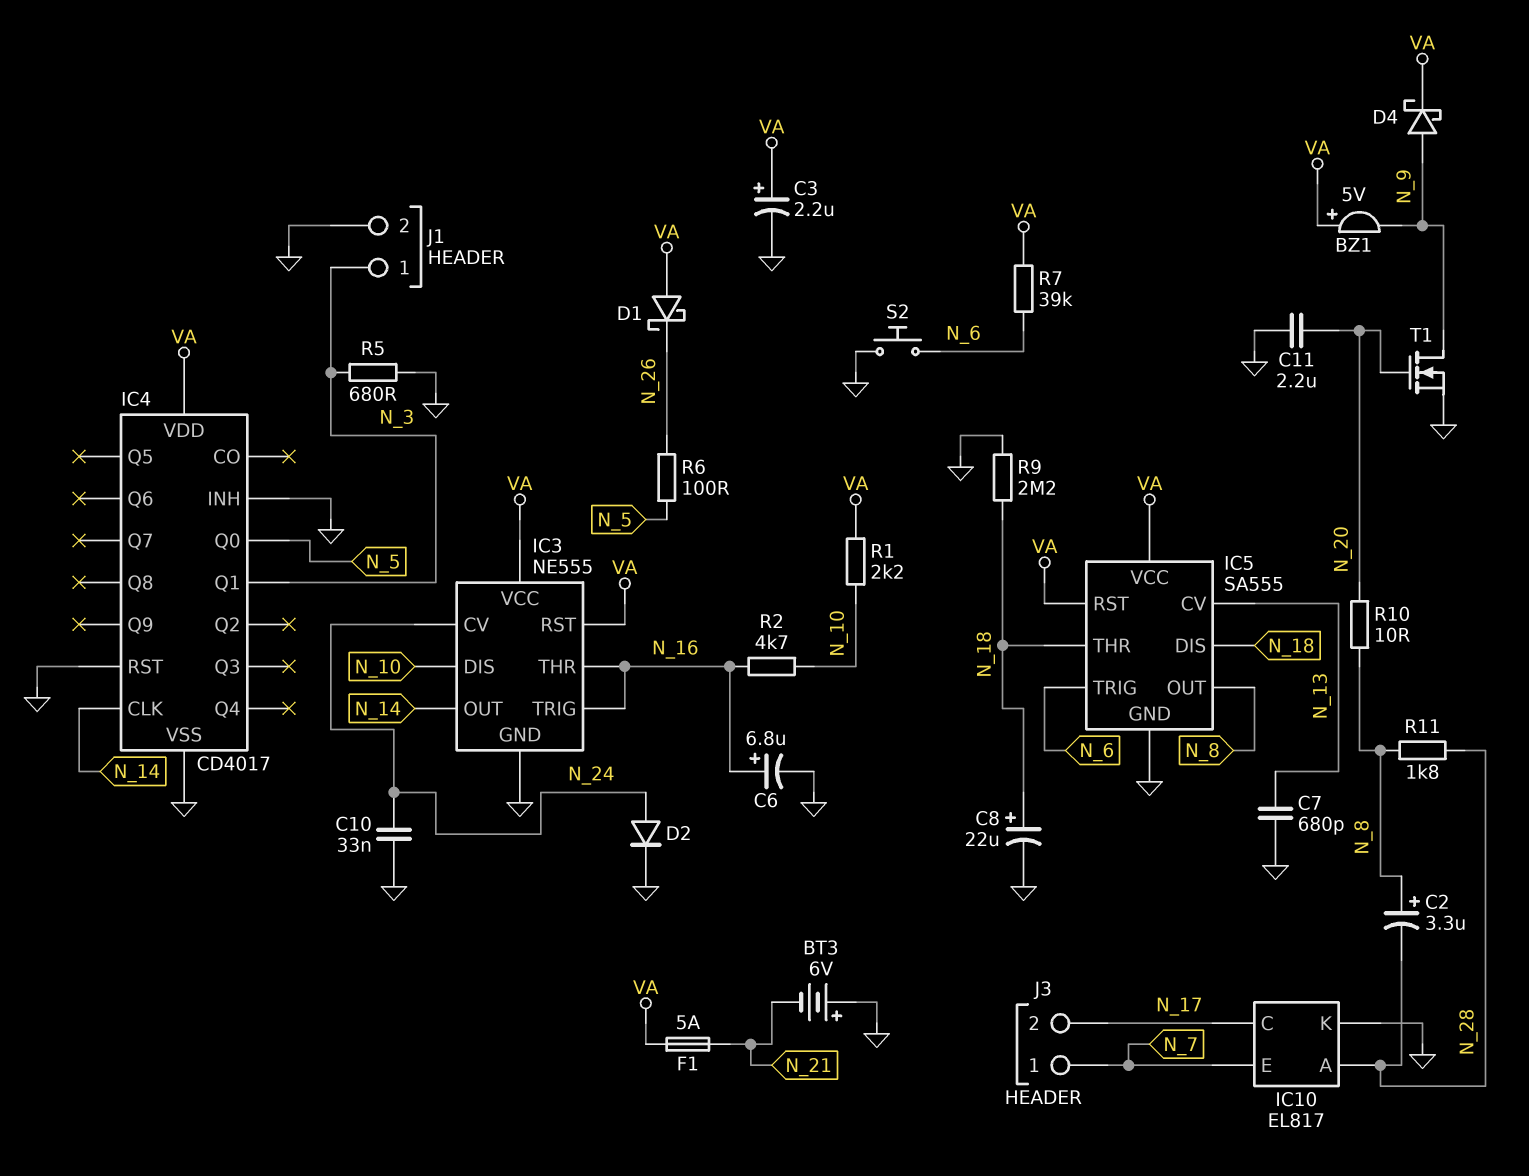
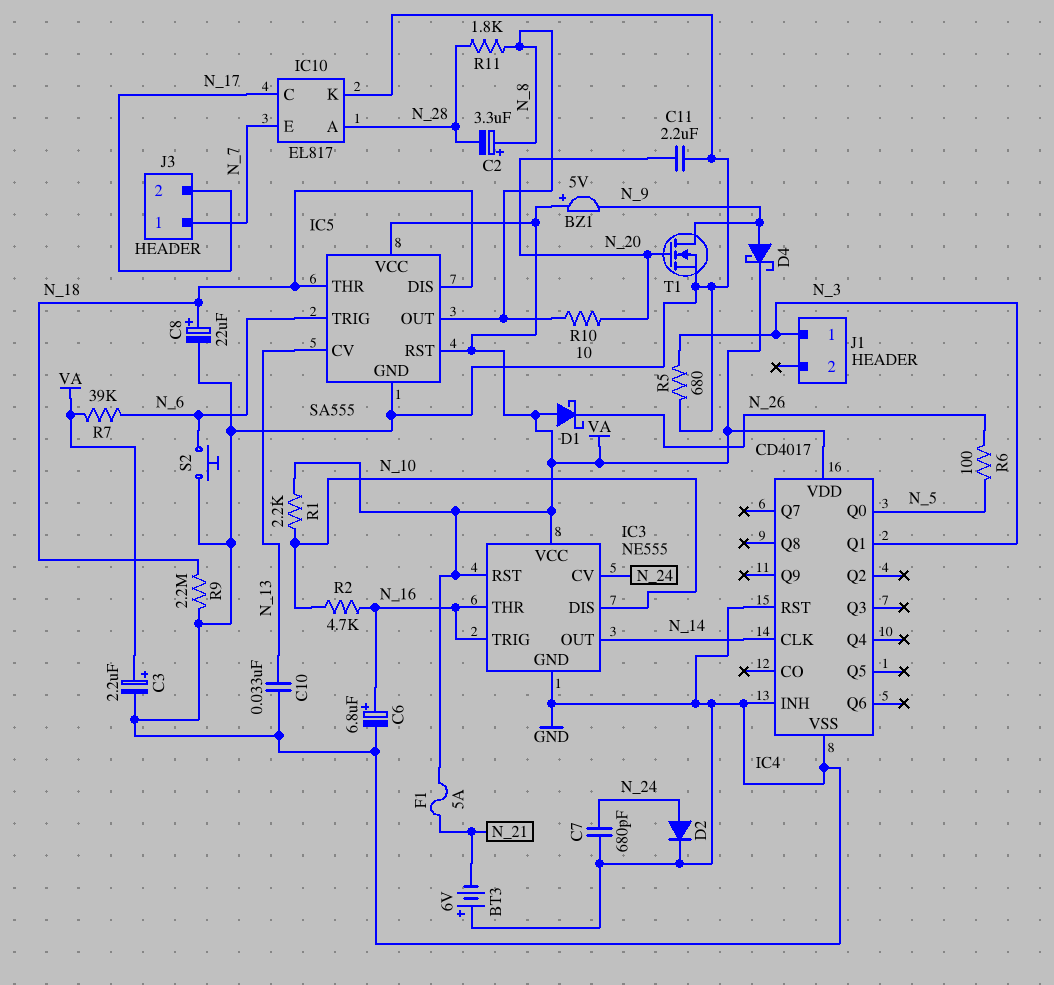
C7: 680pF (GND, N_13) -> 680pF (GND, N_24)
C10: 33nF (GND, N_24) -> 33nF (GND, N_13)
J1 pin 2: GND -> none

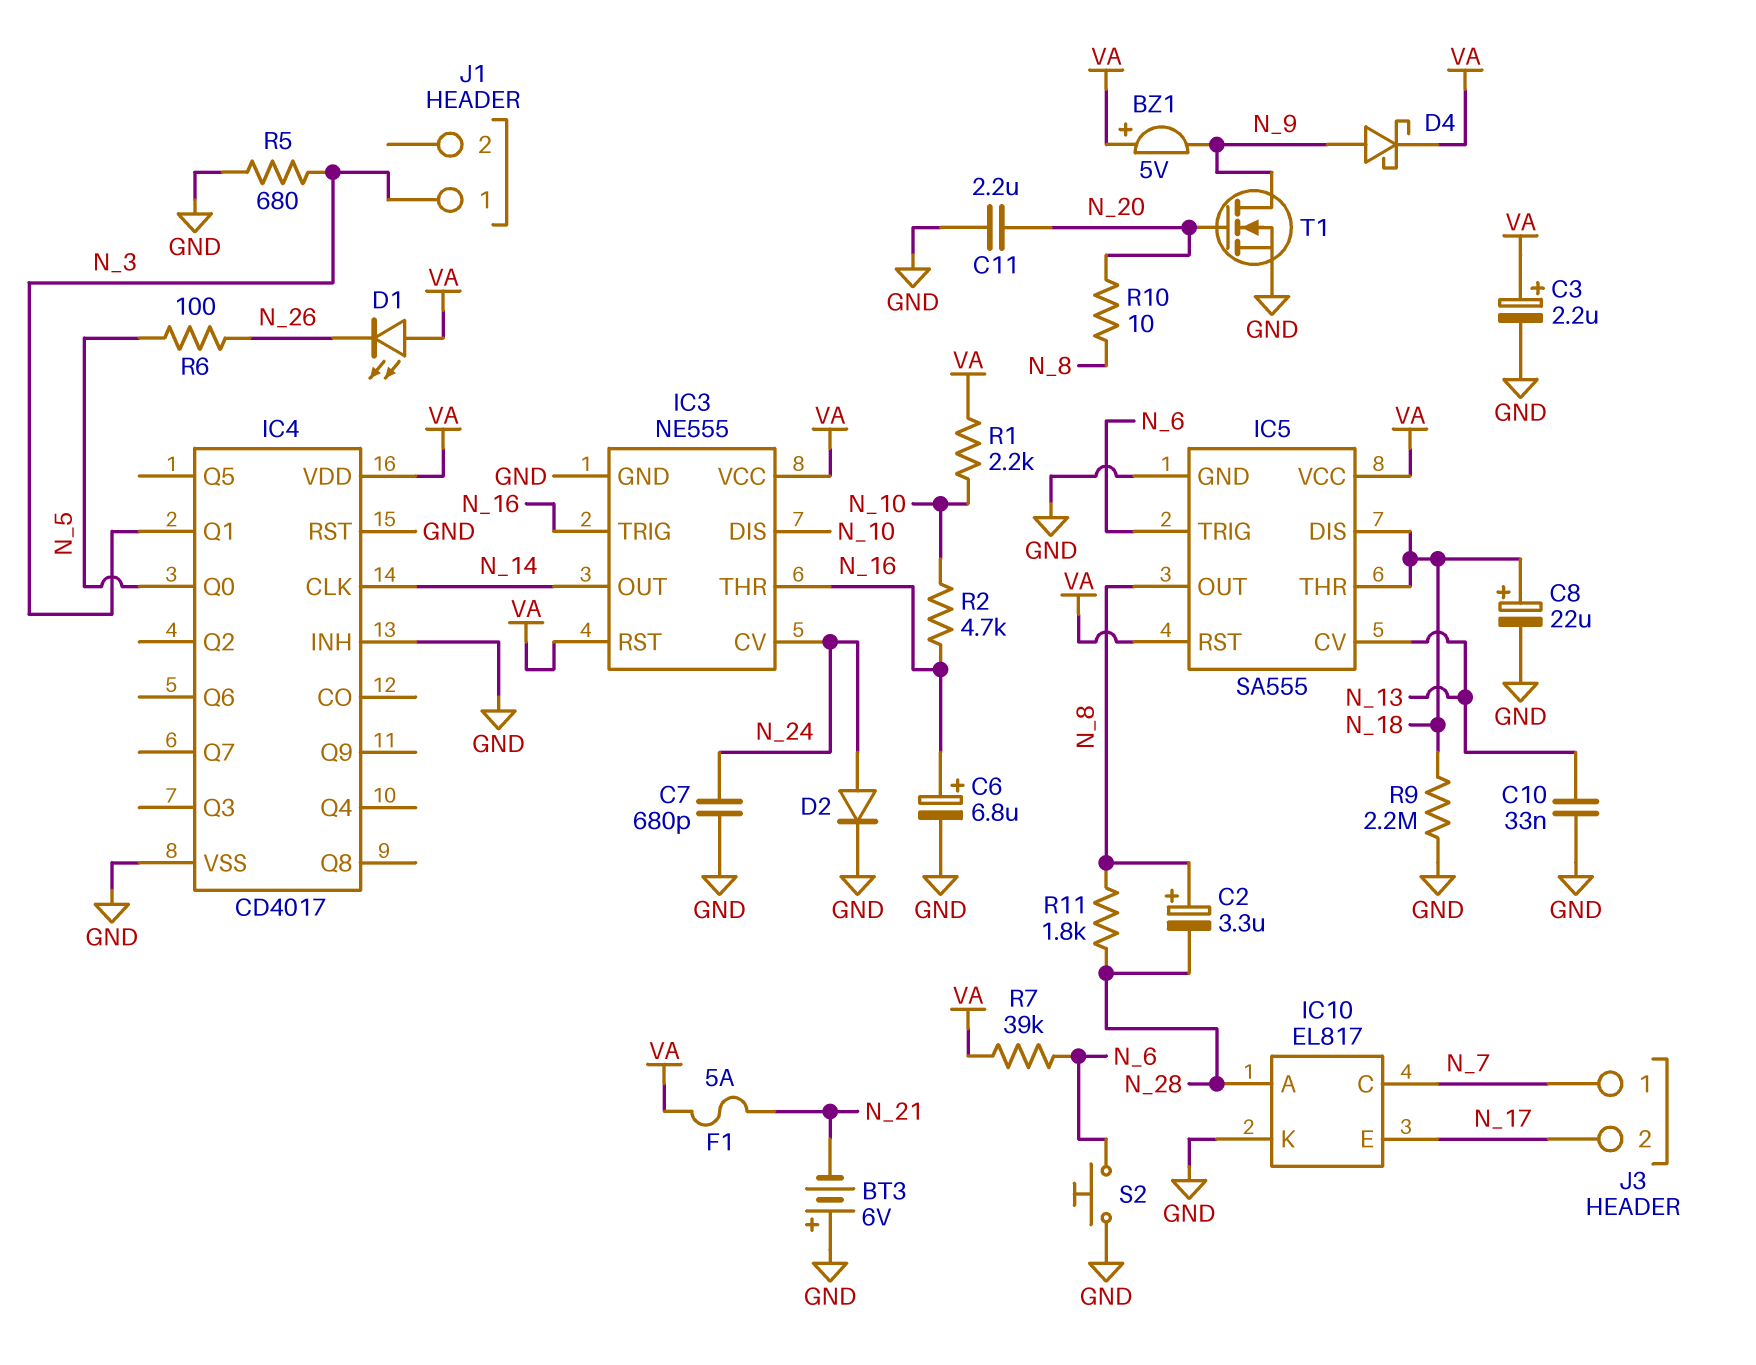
D1: schottky (A VA, K N_26) -> LED (A VA, K N_26)
IC10 pin C: N_17 -> N_7
IC10 pin E: N_7 -> N_17

